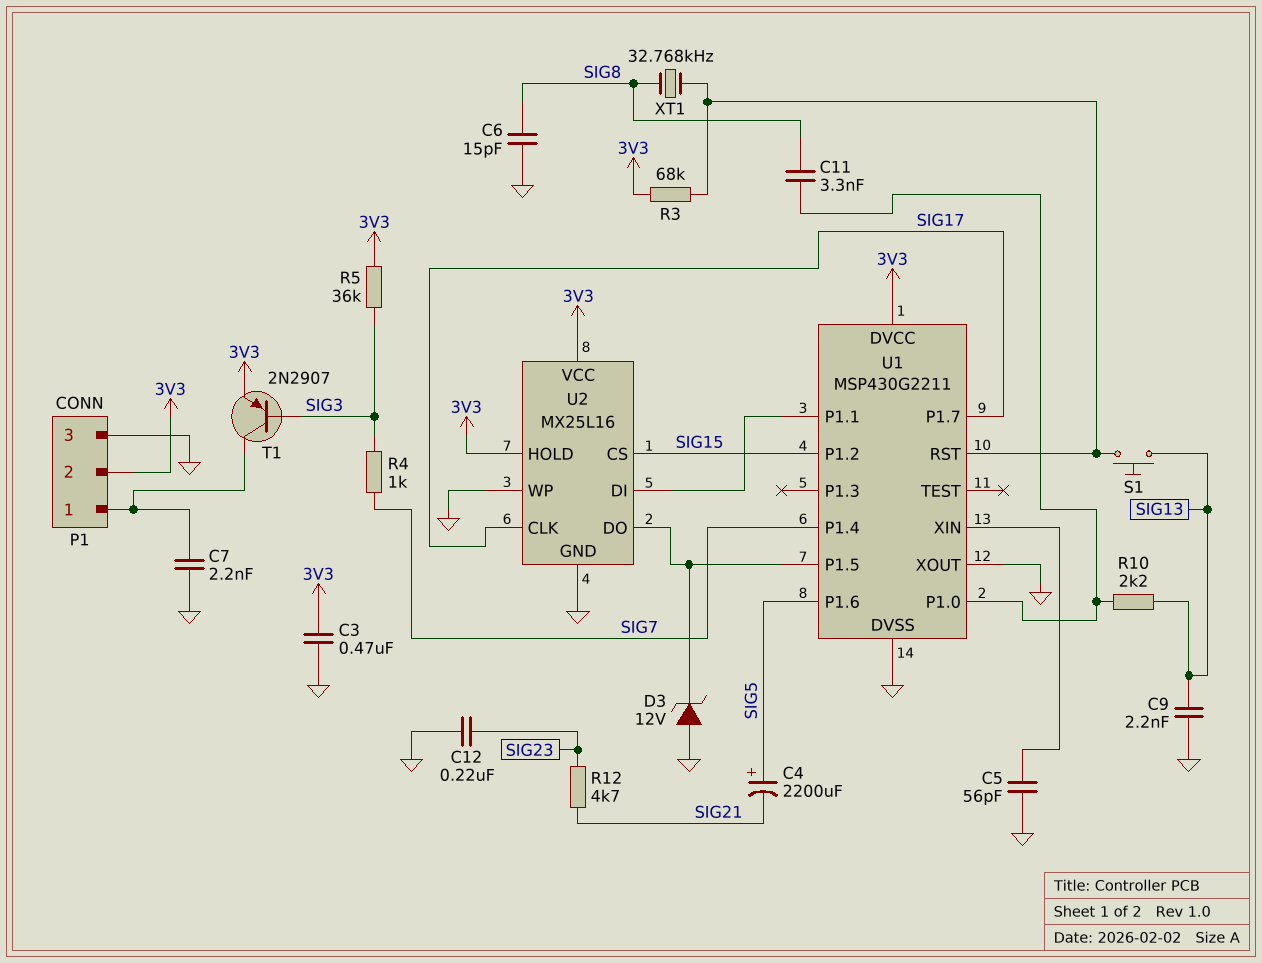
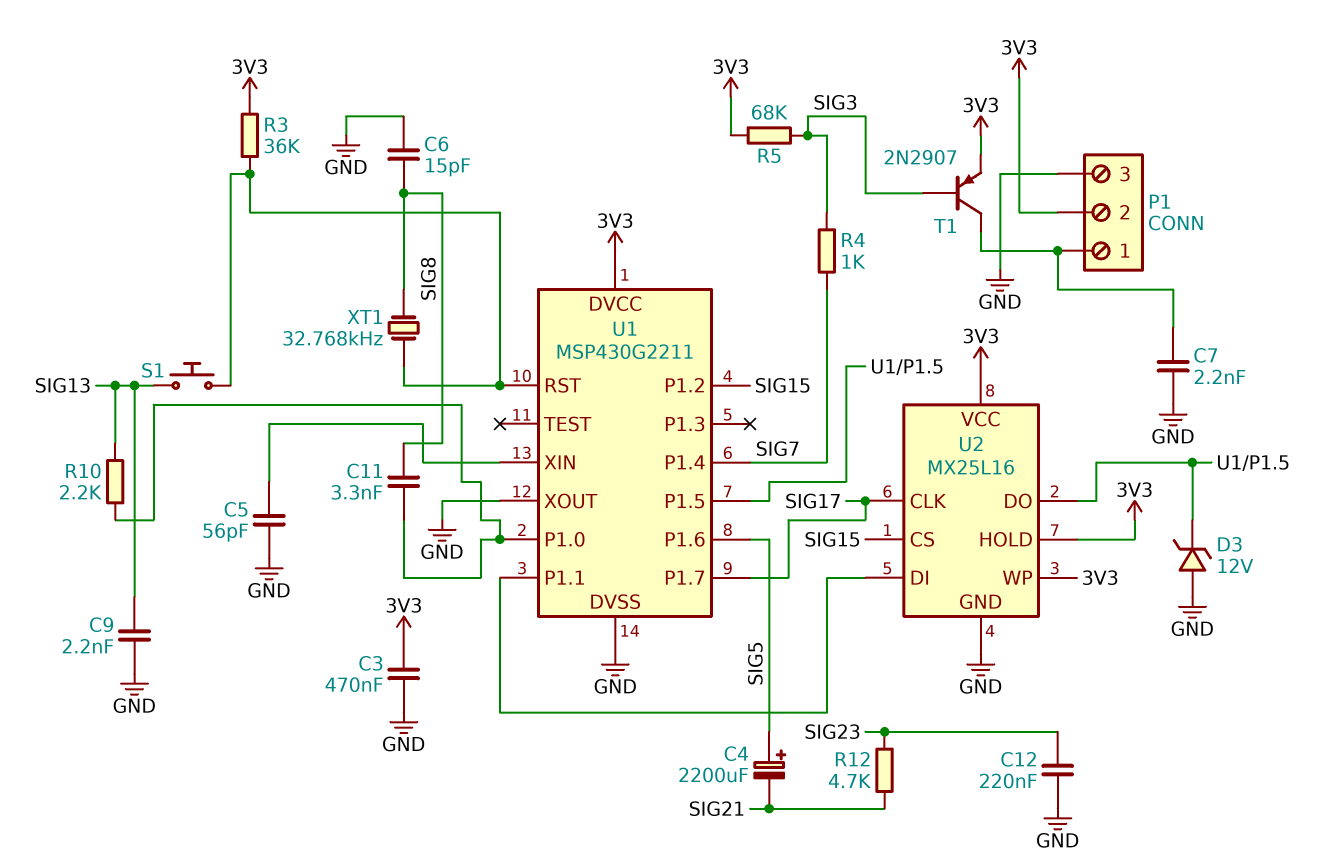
R3: 68k (3V3, U1/RST) -> 36k (3V3, U1/RST)
R5: 36k (3V3, SIG3) -> 68k (3V3, SIG3)
U2 pin WP: GND -> 3V3

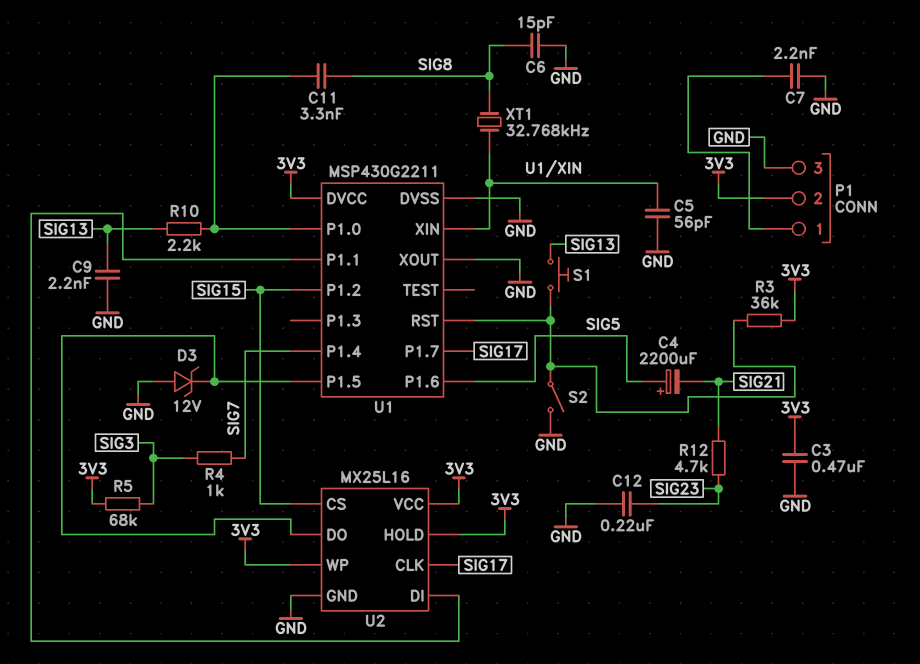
S2: none -> switch (GND, U1/RST)
T1: PNP 2N2907 (B SIG3, C P1/1, E 3V3) -> none
XT1: 32.768kHz (SIG8, U1/RST) -> 32.768kHz (SIG8, U1/XIN)

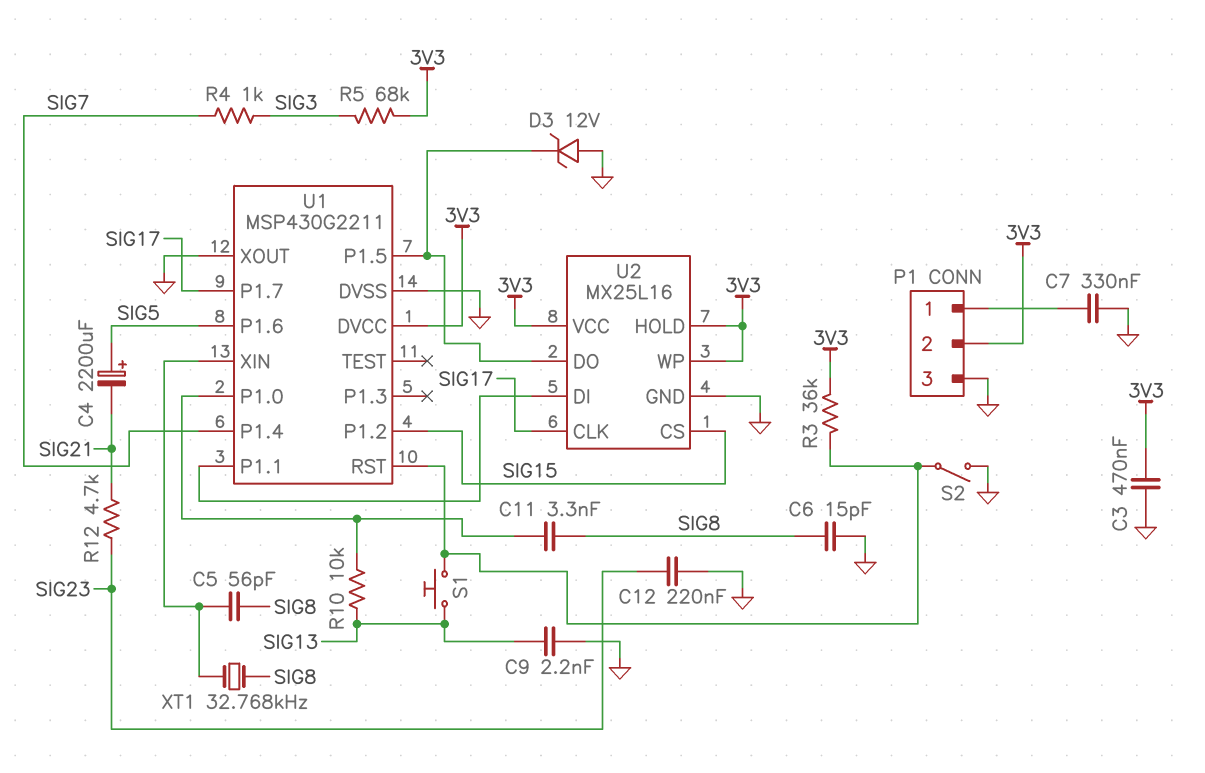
C5: 56pF (GND, U1/XIN) -> 56pF (SIG8, U1/XIN)
C7: 2.2nF (GND, P1/1) -> 330nF (GND, P1/1)
R10: 2.2k (SIG13, U1/P1.0) -> 10k (SIG13, U1/P1.0)

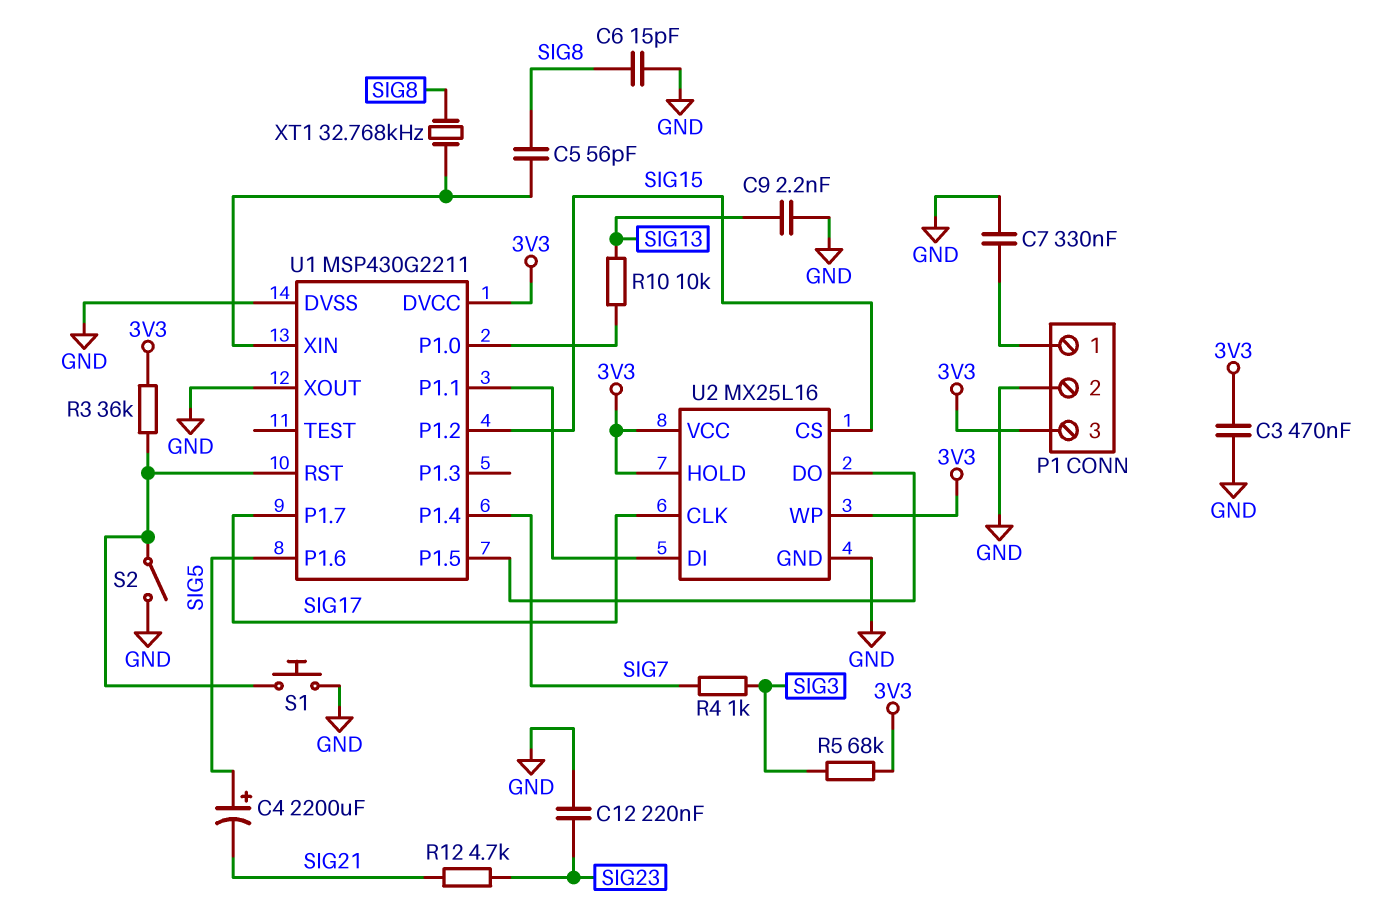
C11: 3.3nF (SIG8, U1/P1.0) -> none
D3: zener 12V (A GND, K U1/P1.5) -> none
P1 pin 2: 3V3 -> GND
P1 pin 3: GND -> 3V3
S1: button (SIG13, U1/RST) -> button (GND, U1/RST)

